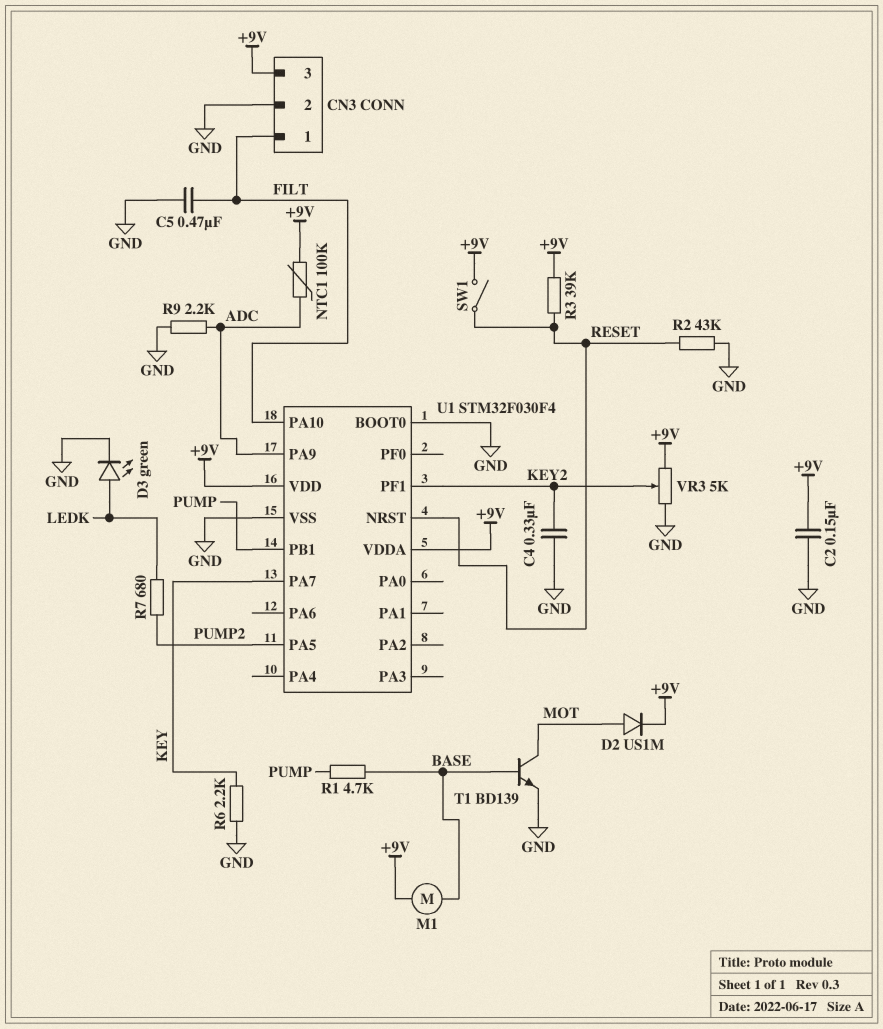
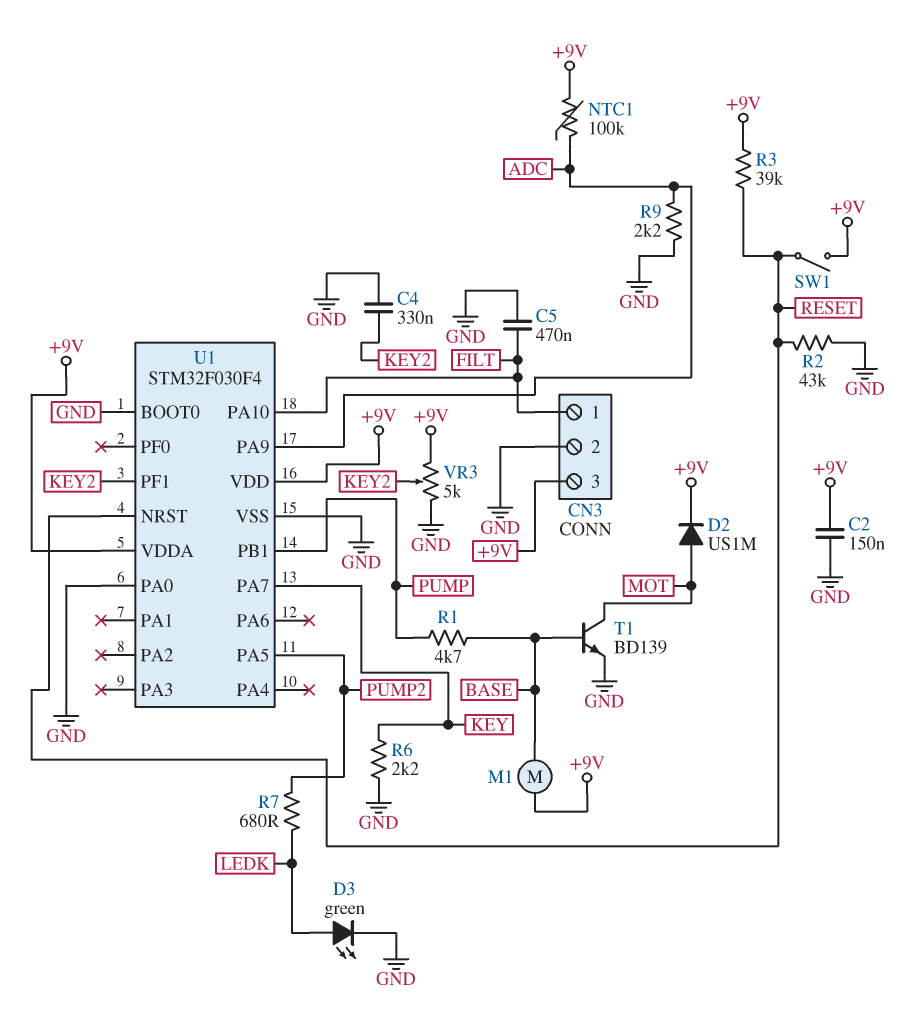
U1 pin PA0: none -> GND

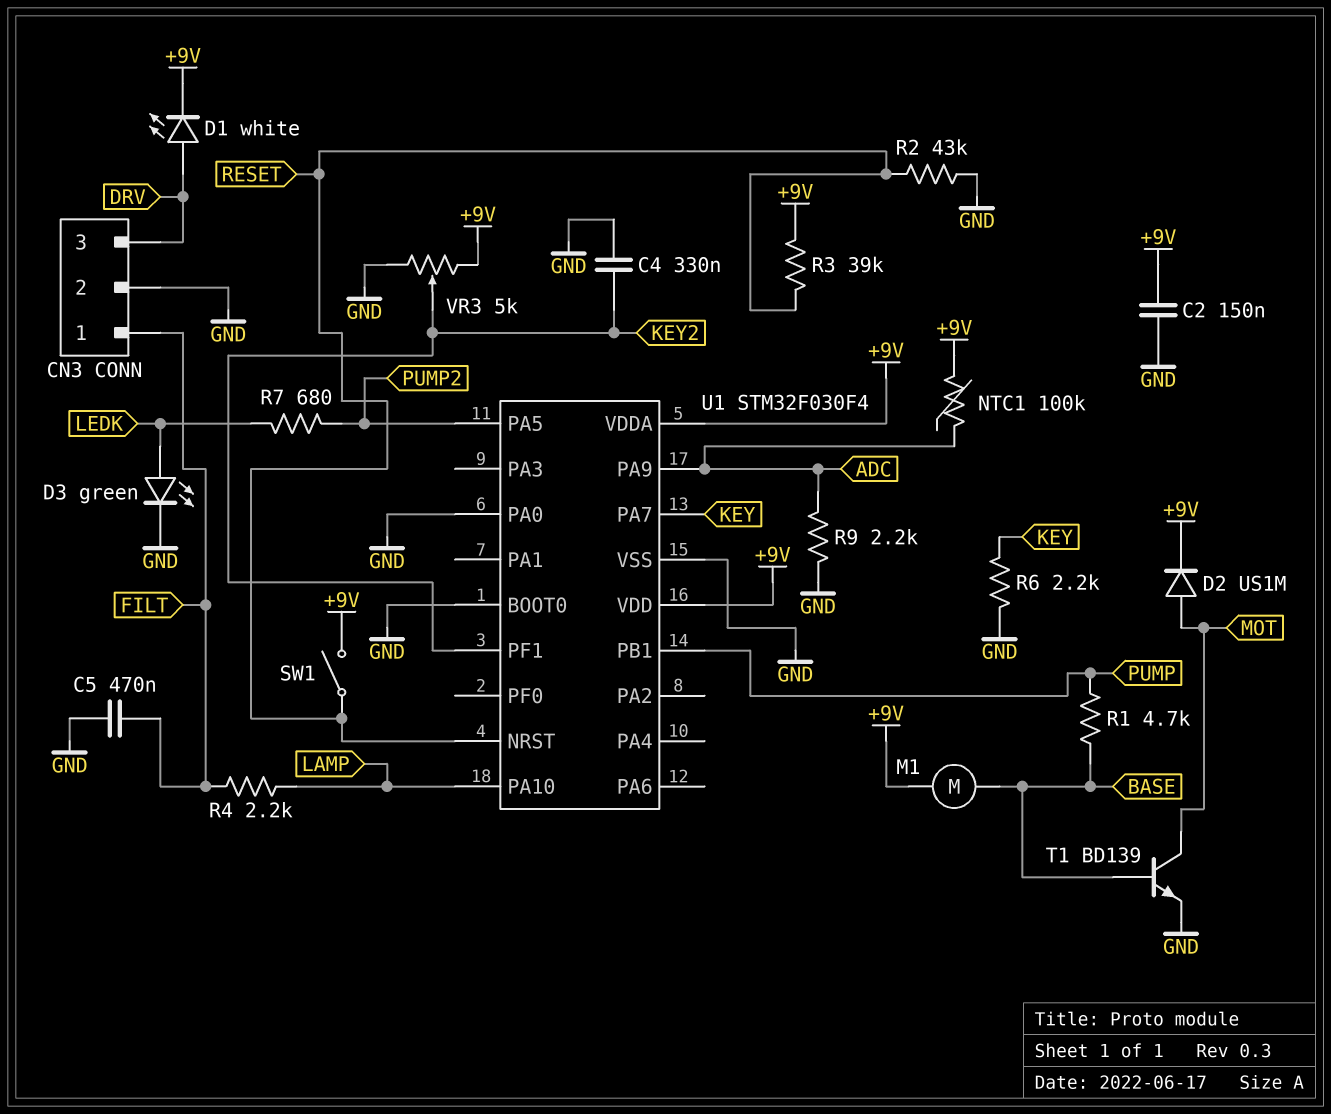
CN3 pin 3: +9V -> DRV
D1: none -> LED white (A DRV, K +9V)
R4: none -> 2.2k (FILT, LAMP)
U1 pin PA10: FILT -> LAMP

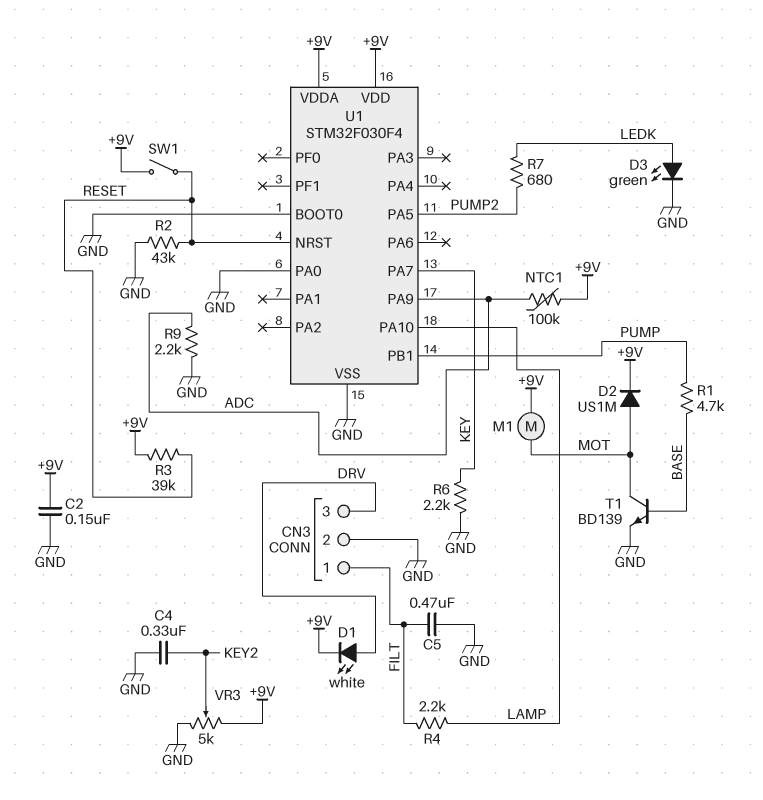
M1: motor (+9V, BASE) -> motor (+9V, MOT)
U1 pin PF1: KEY2 -> none

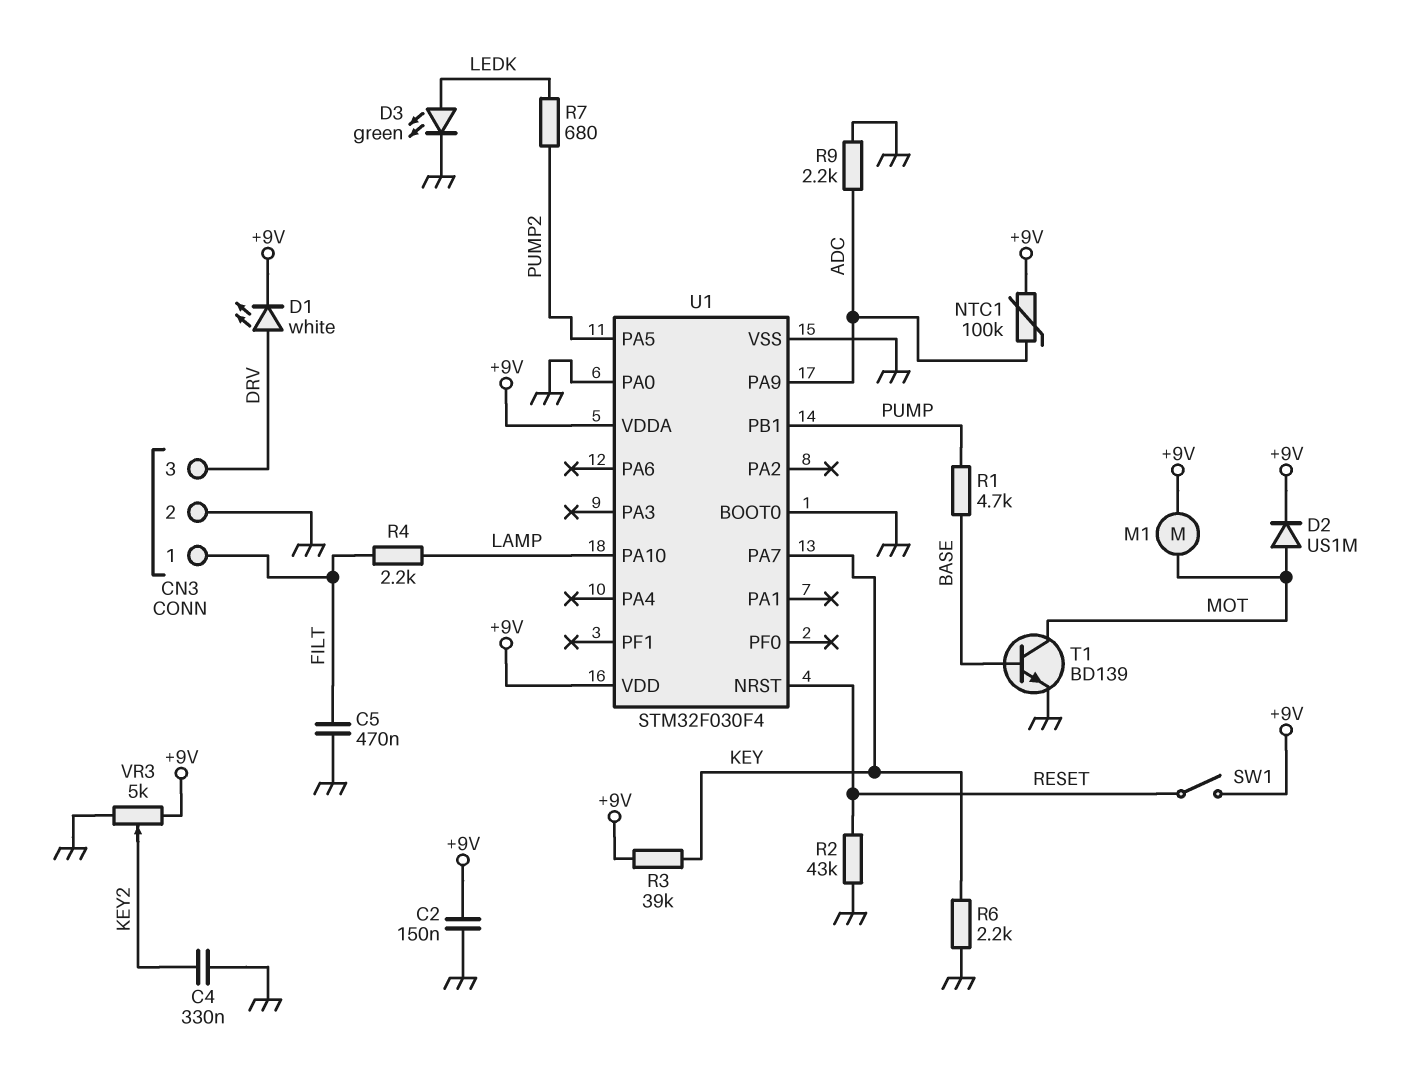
R3: 39k (+9V, RESET) -> 39k (+9V, KEY)

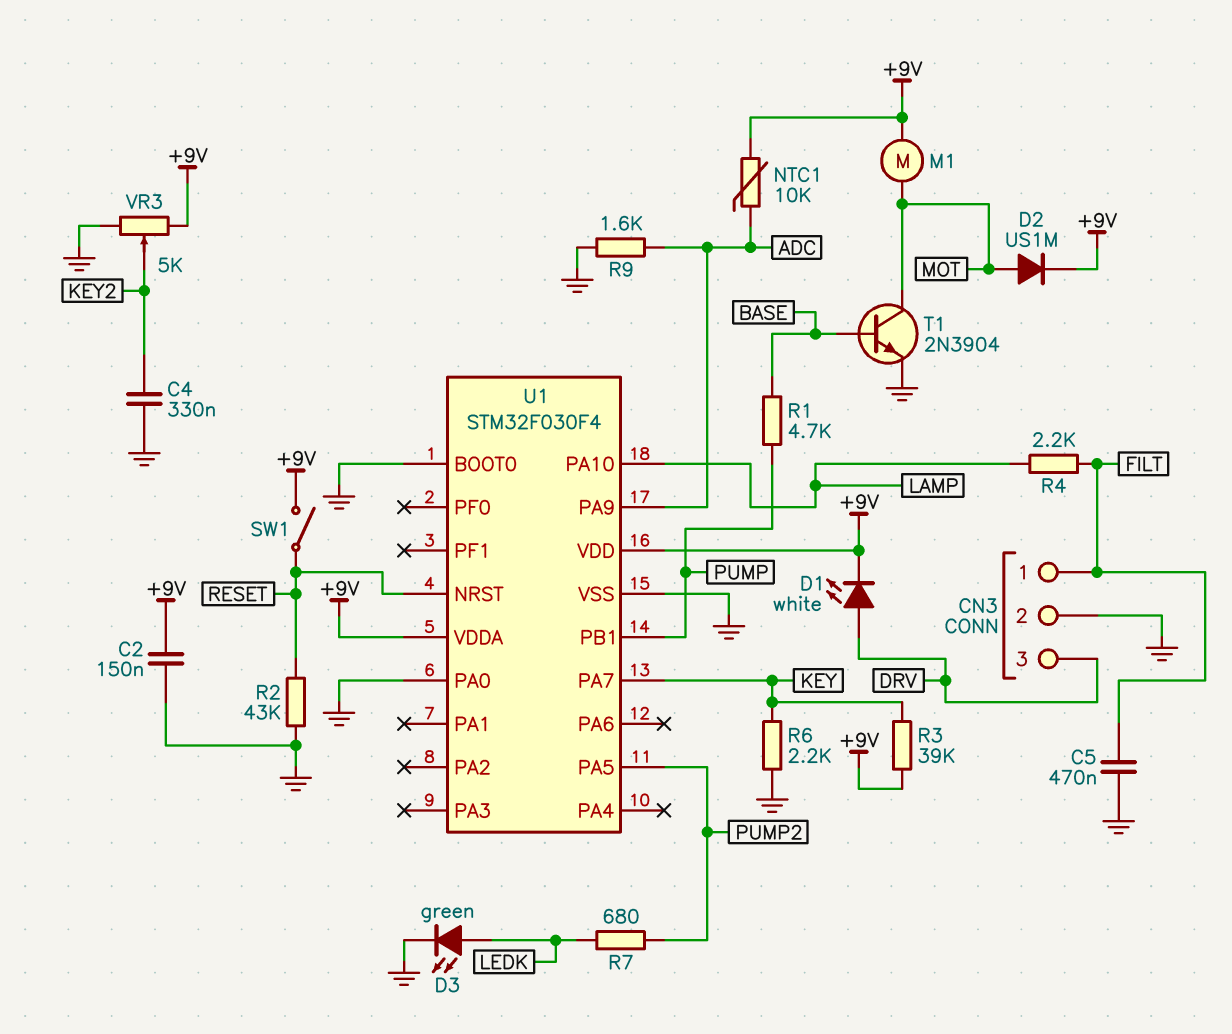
NTC1: 100k (+9V, ADC) -> 10k (+9V, ADC)
R9: 2.2k (ADC, GND) -> 1.6k (ADC, GND)
T1: NPN BD139 (B BASE, C MOT, E GND) -> NPN 2N3904 (B BASE, C MOT, E GND)

